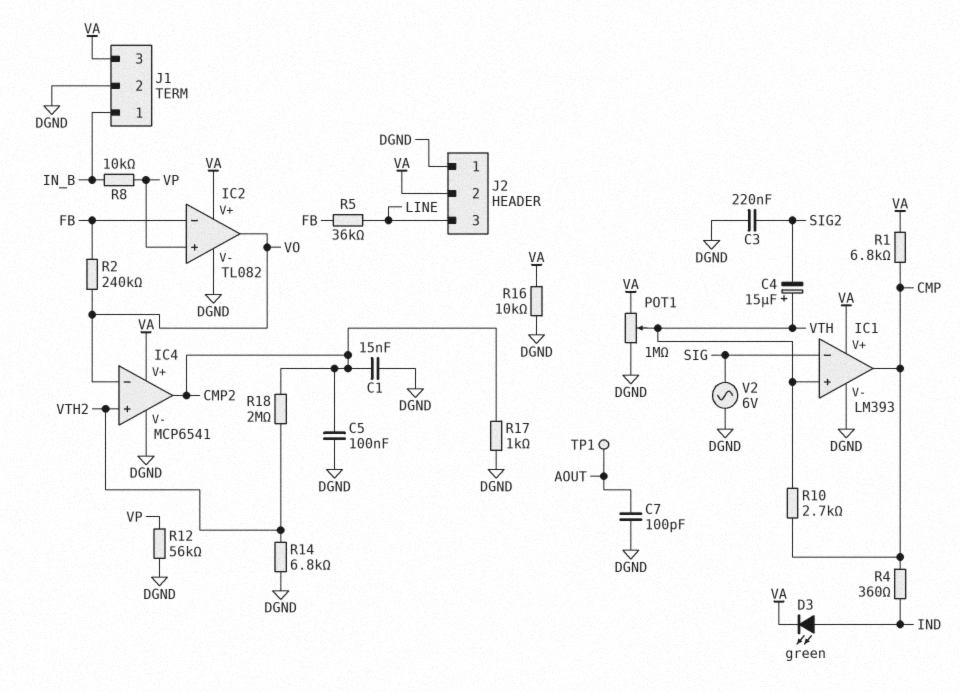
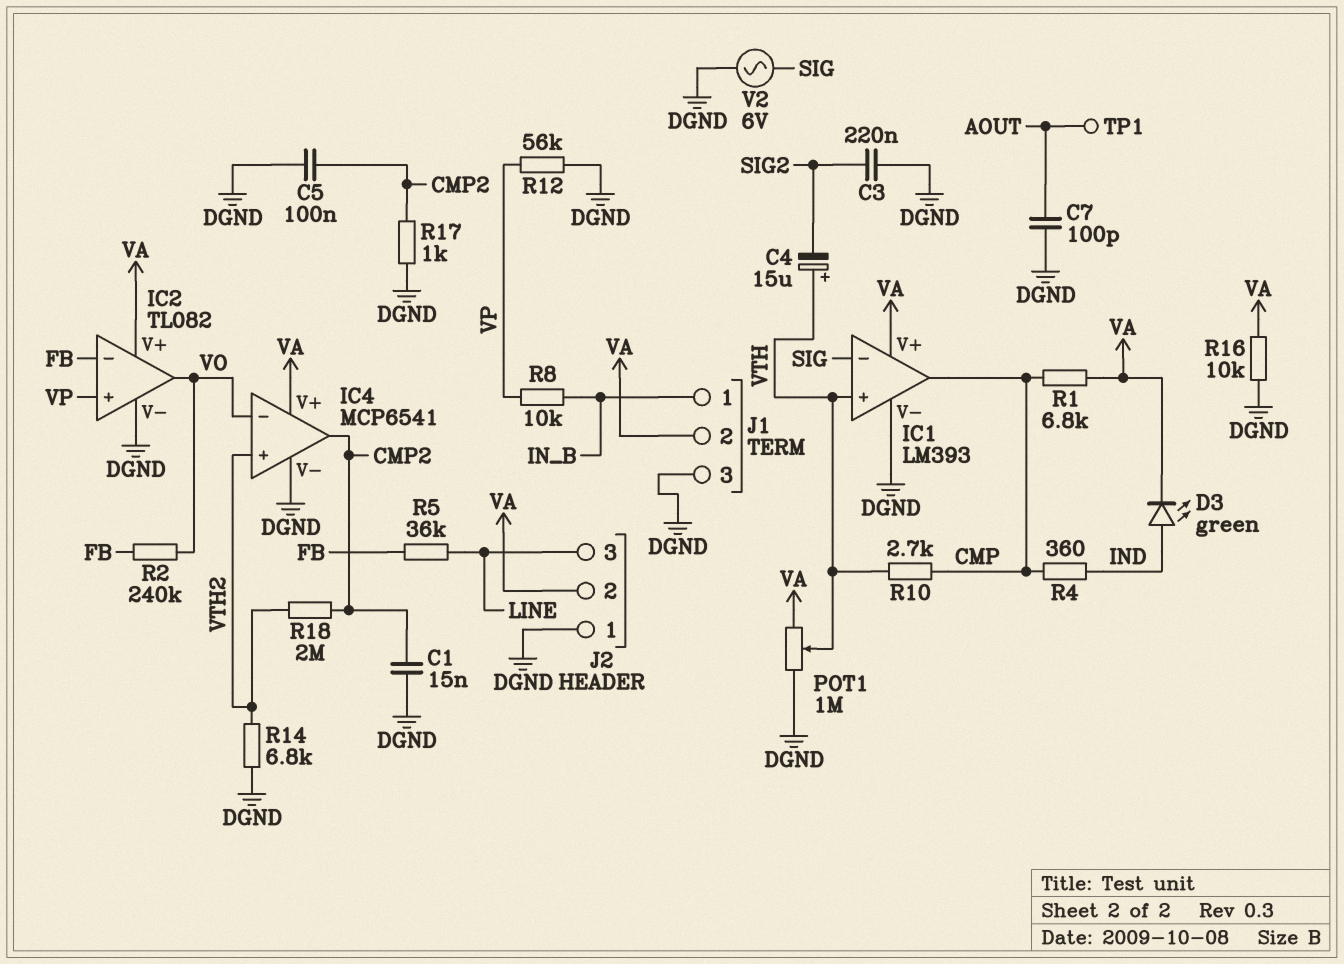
J1 pin 2: DGND -> VA
J1 pin 3: VA -> DGND

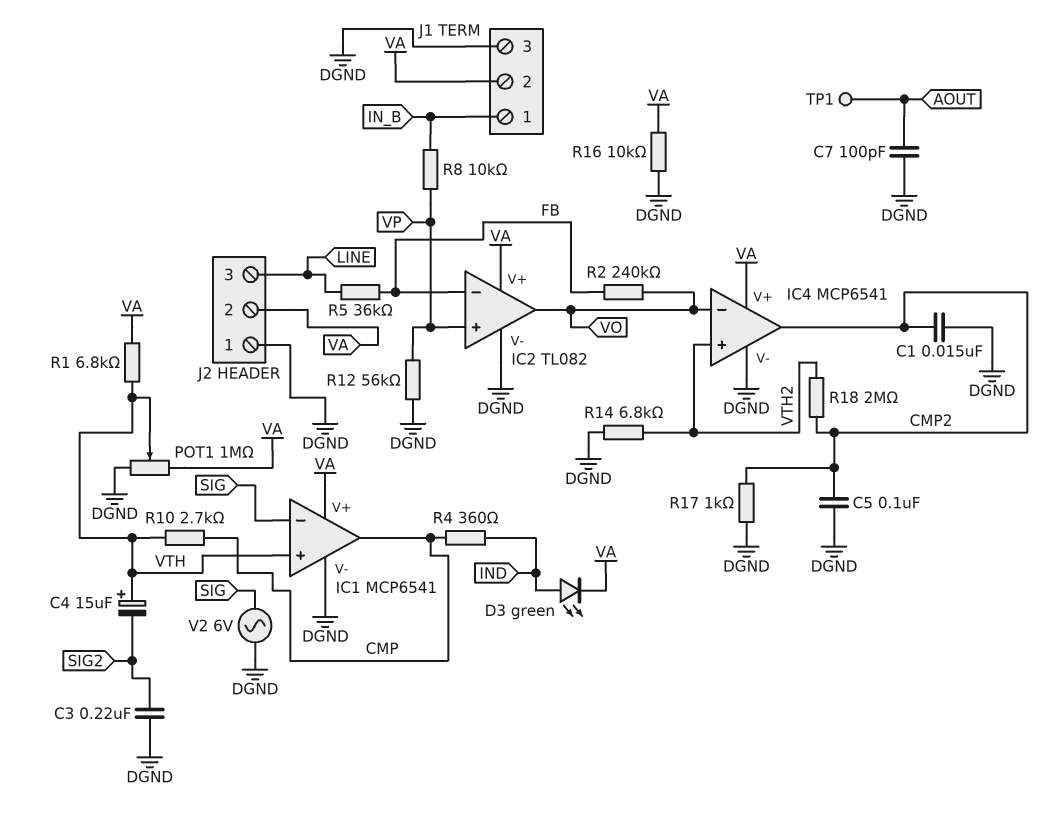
IC1: LM393 -> MCP6541
R1: 6.8k (CMP, VA) -> 6.8k (VA, VTH)

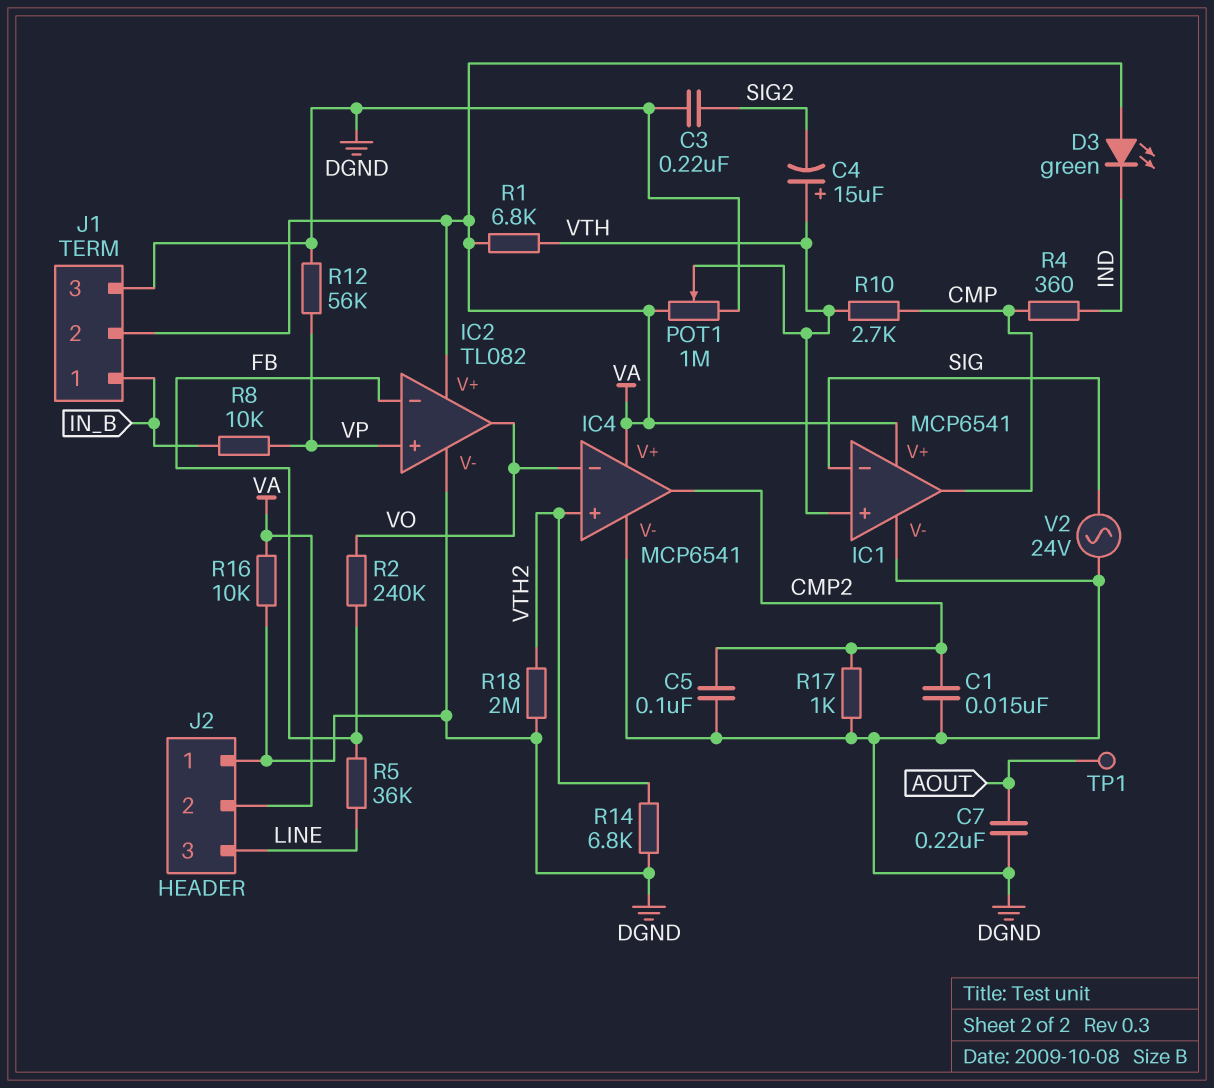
C7: 100pF (AOUT, DGND) -> 220nF (AOUT, DGND)
D3: LED green (A IND, K VA) -> LED green (A VA, K IND)
R18: 2M (CMP2, VTH2) -> 2M (DGND, VTH2)
V2: AC 6V (DGND, SIG) -> AC 24V (DGND, SIG)

